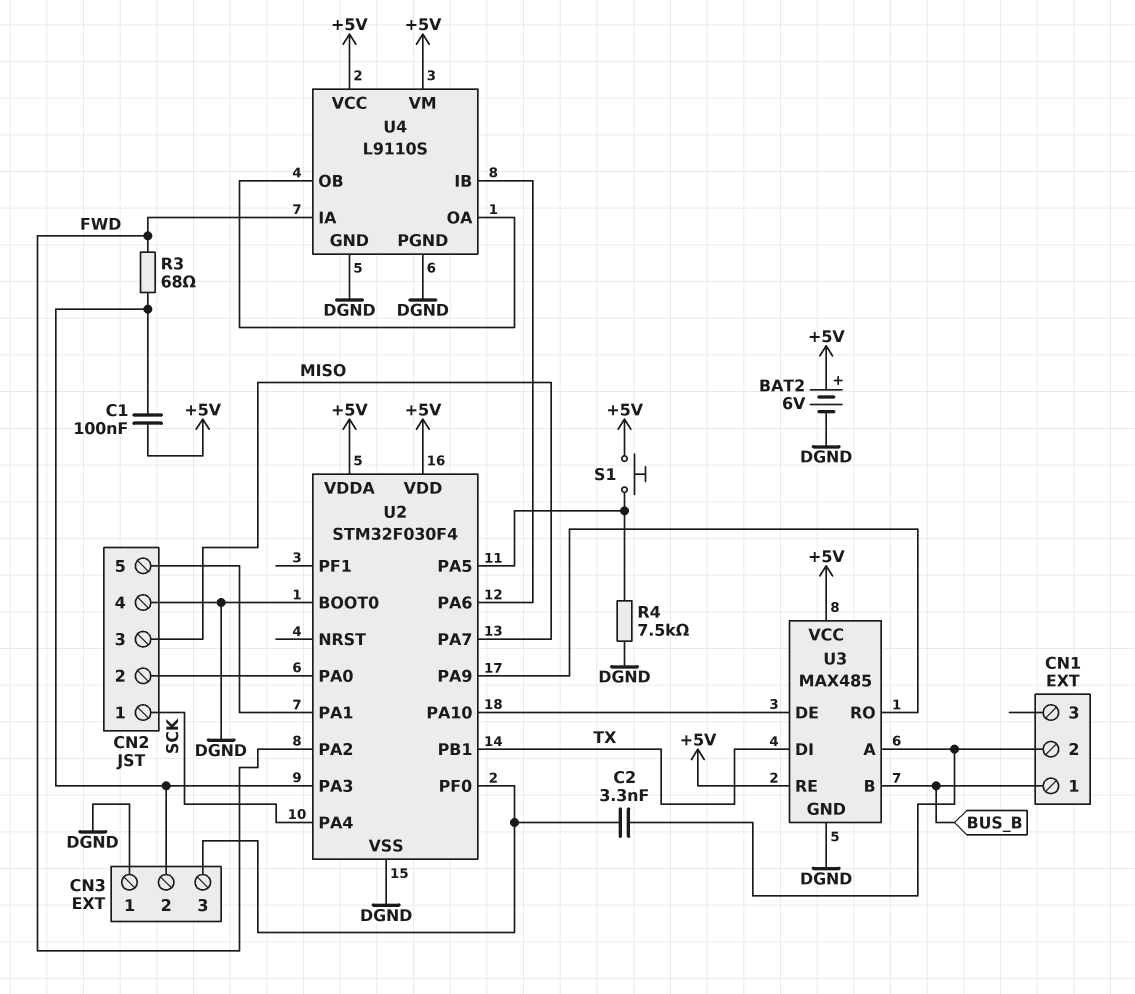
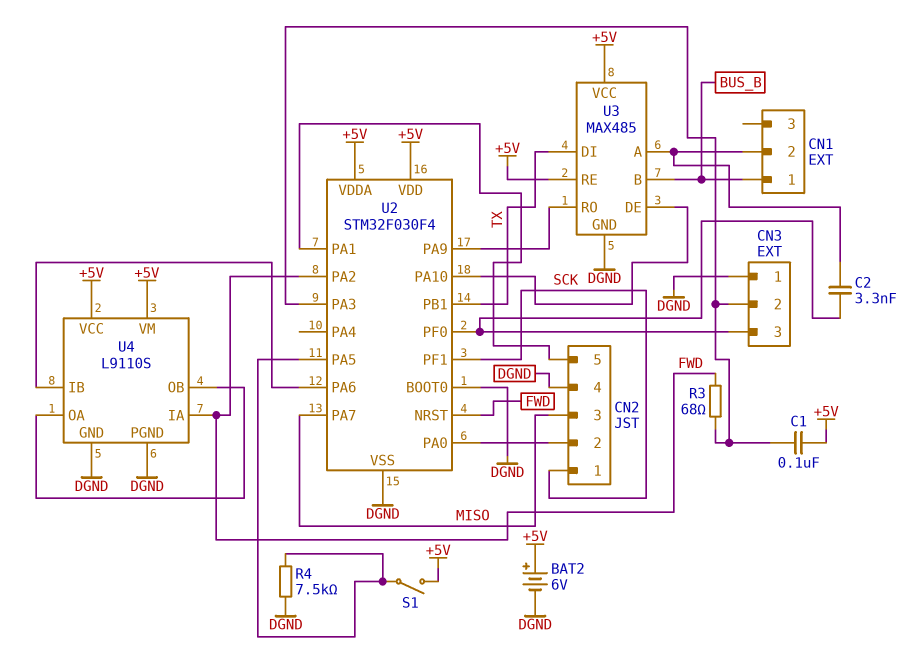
S1: button (+5V, U2/PA5) -> switch (+5V, U2/PA5)
U2 pin NRST: none -> FWD
U2 pin PA4: SCK -> none
U2 pin PF1: none -> SCK

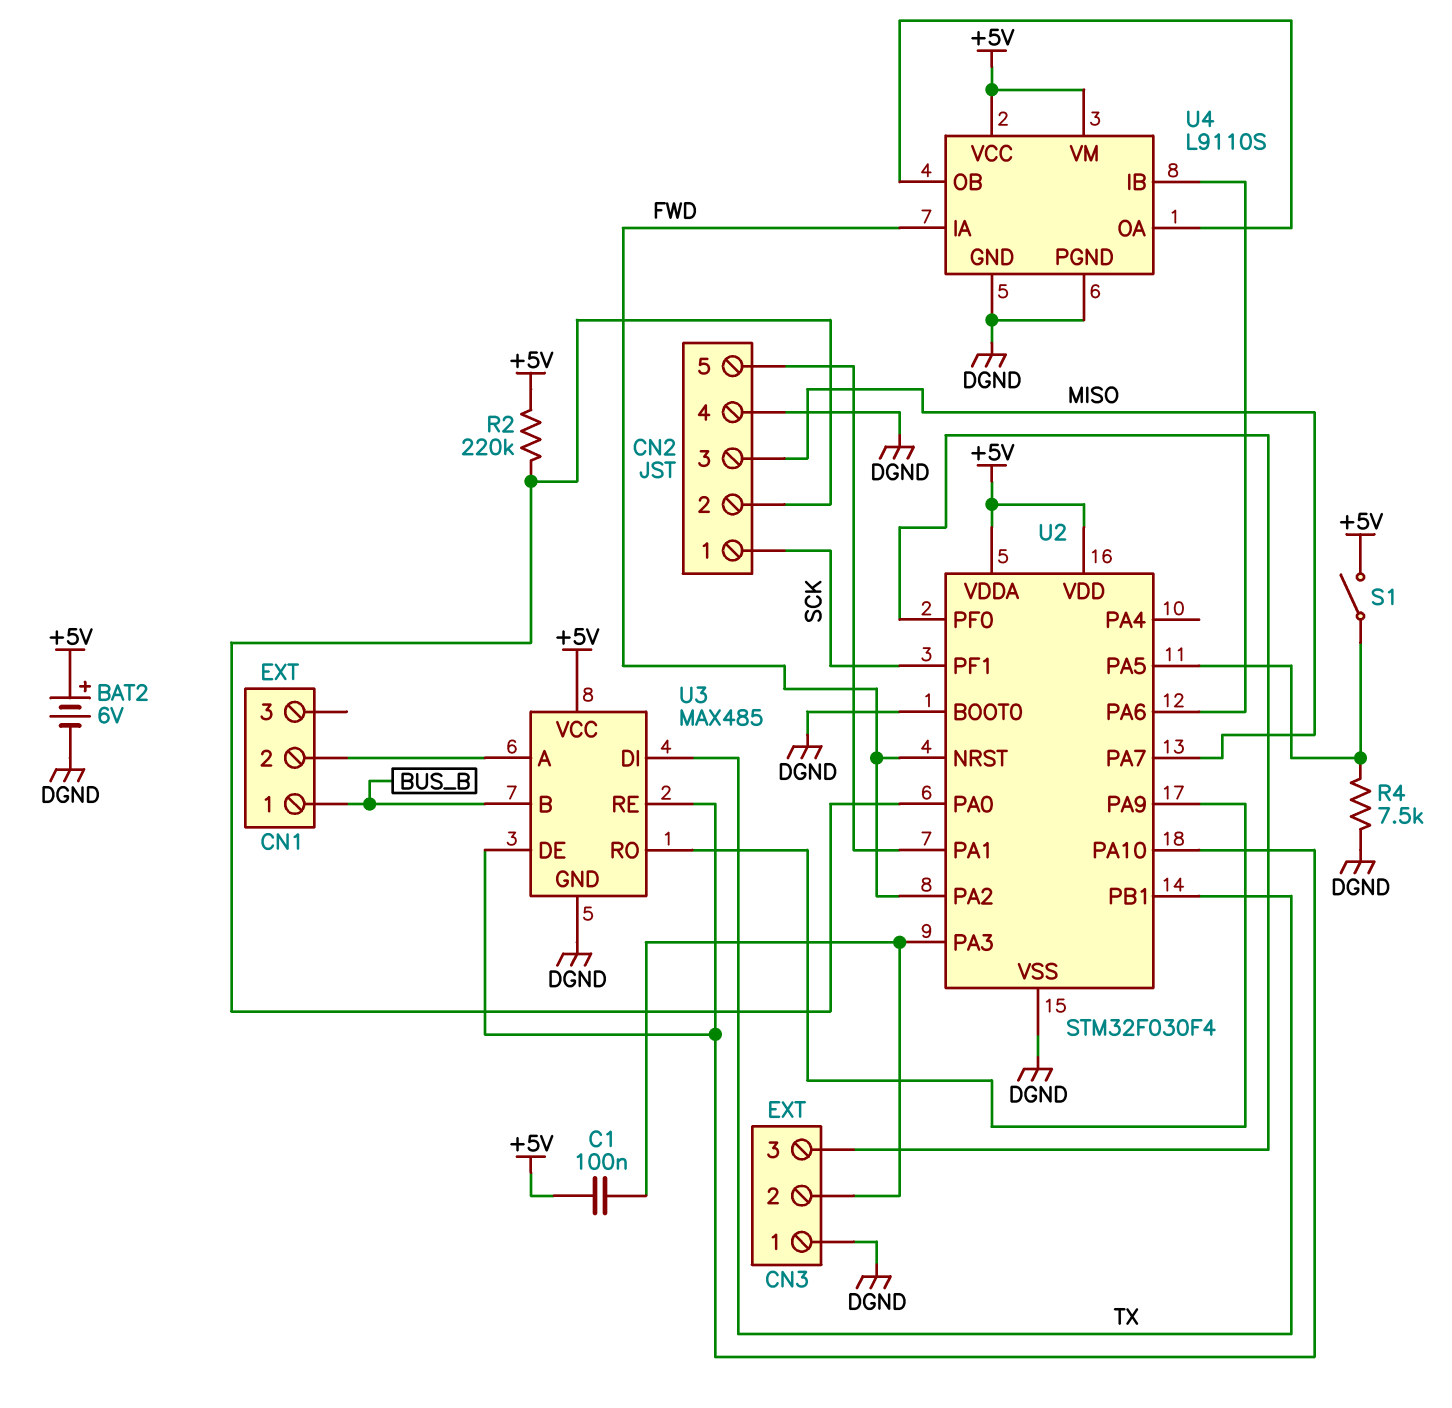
C2: 3.3nF (CN1/2, CN3/3) -> none
R2: none -> 220k (+5V, CN2/2)
R3: 68 (CN3/2, FWD) -> none
U3 pin RE: +5V -> U2/PA10

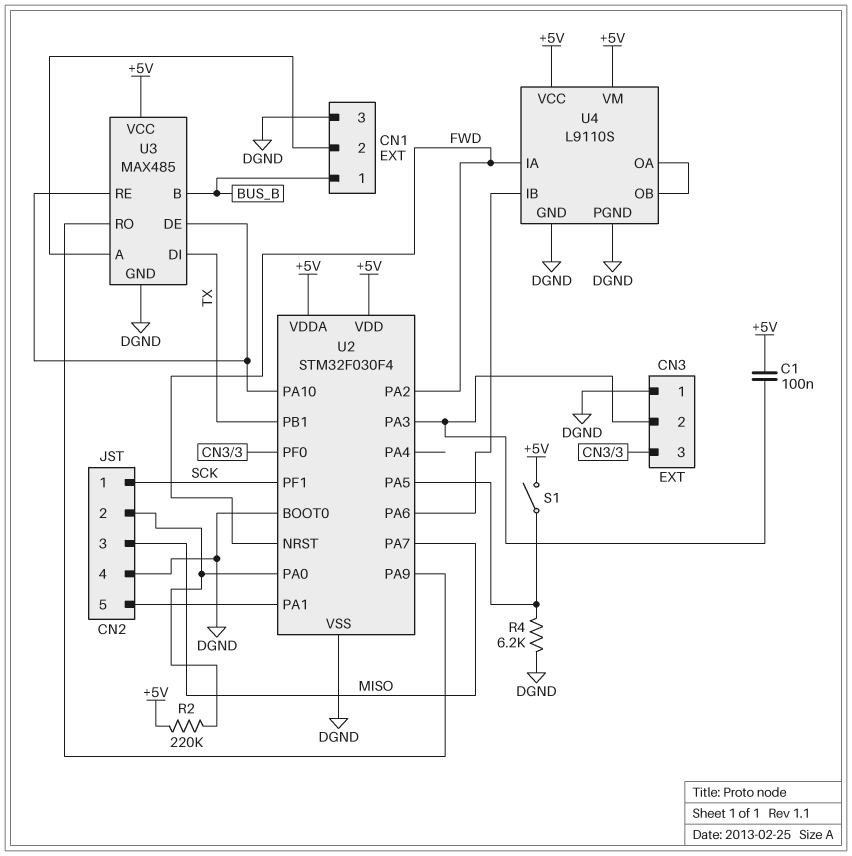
BAT2: 6V (plus +5V, minus DGND) -> none
CN1 pin 3: none -> DGND
R4: 7.5k (DGND, U2/PA5) -> 6.2k (DGND, U2/PA5)

